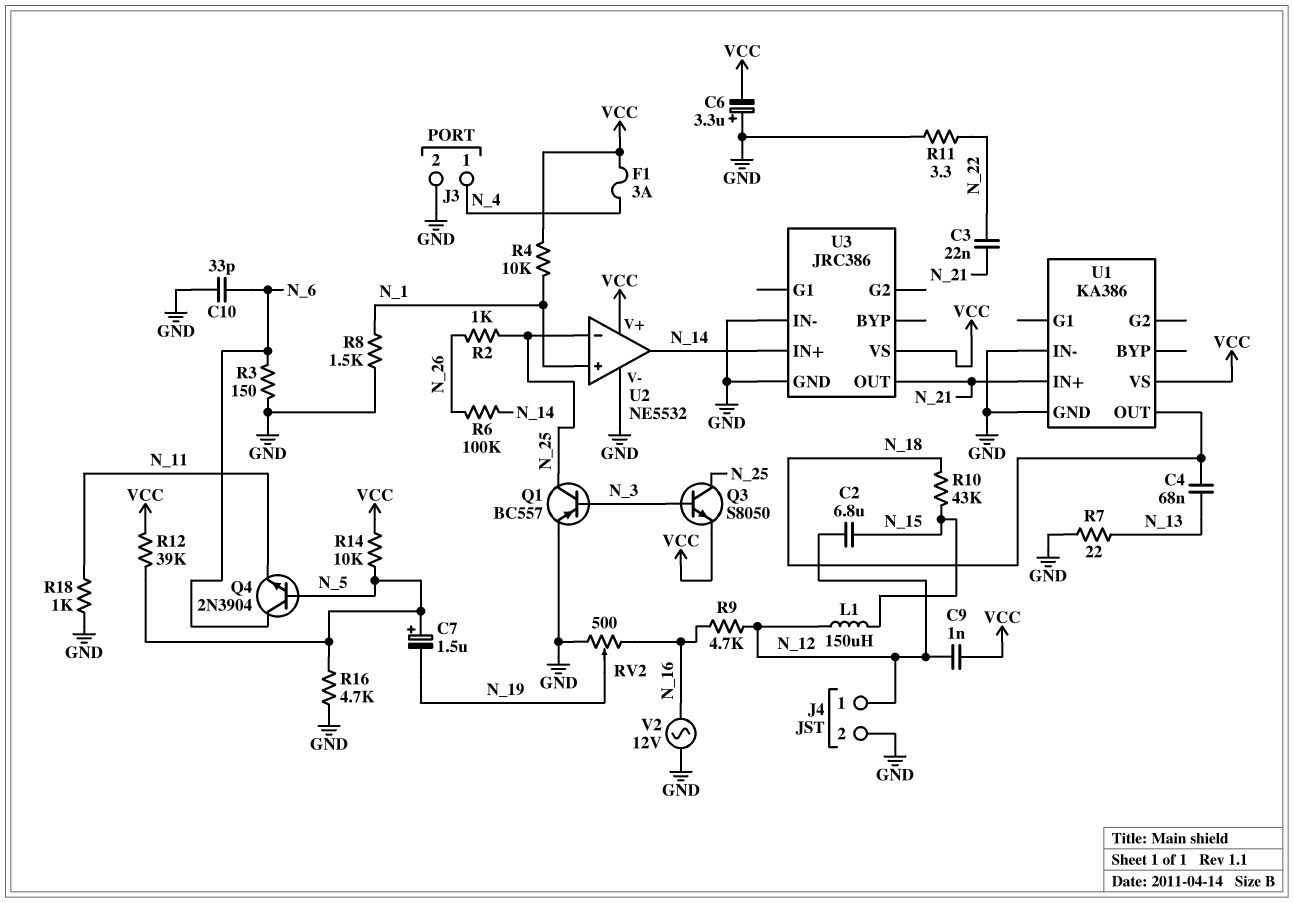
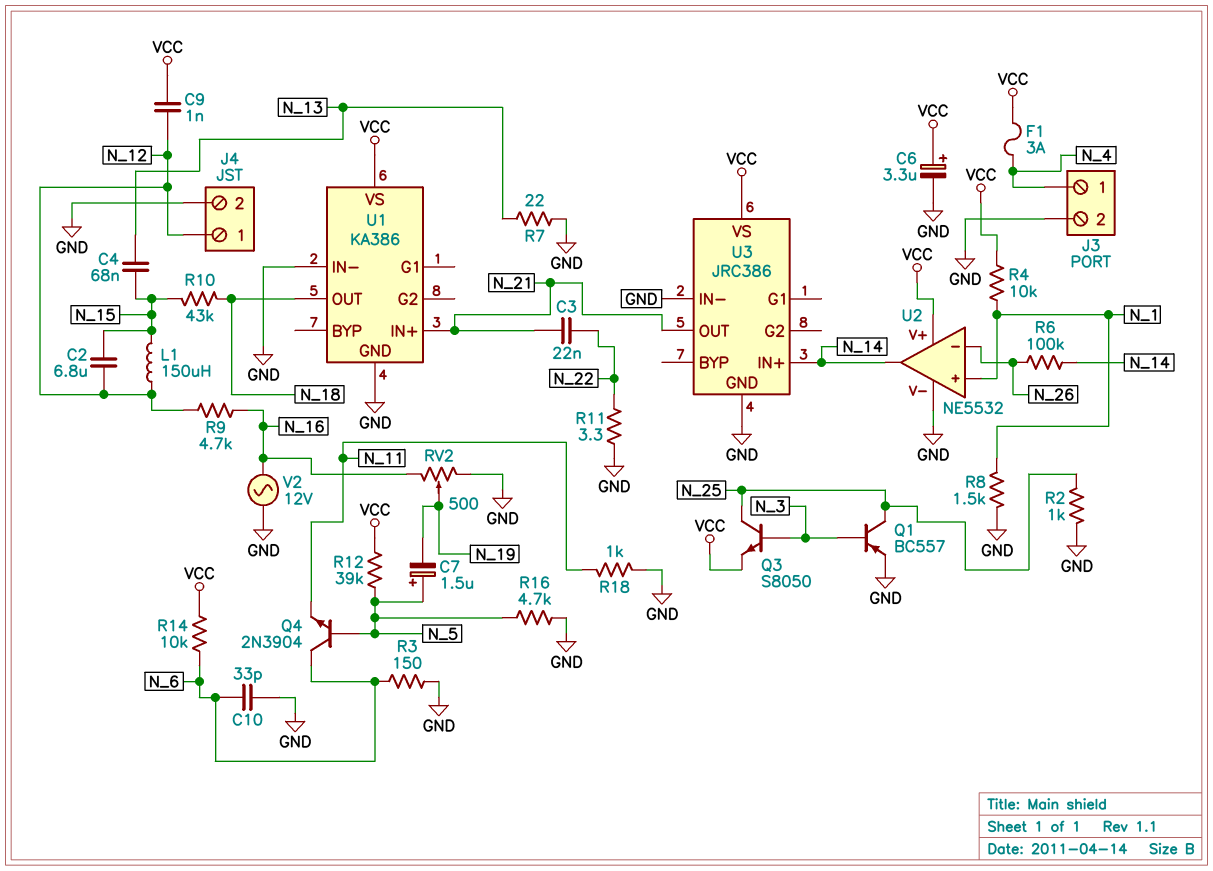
C4: 68nF (N_13, N_18) -> 68nF (N_13, N_15)
C6: 3.3uF (plus GND, minus VCC) -> 3.3uF (plus VCC, minus GND)
R2: 1k (N_25, N_26) -> 1k (GND, N_25)
R14: 10k (N_5, VCC) -> 10k (N_6, VCC)
U2 pin in-: N_25 -> N_26

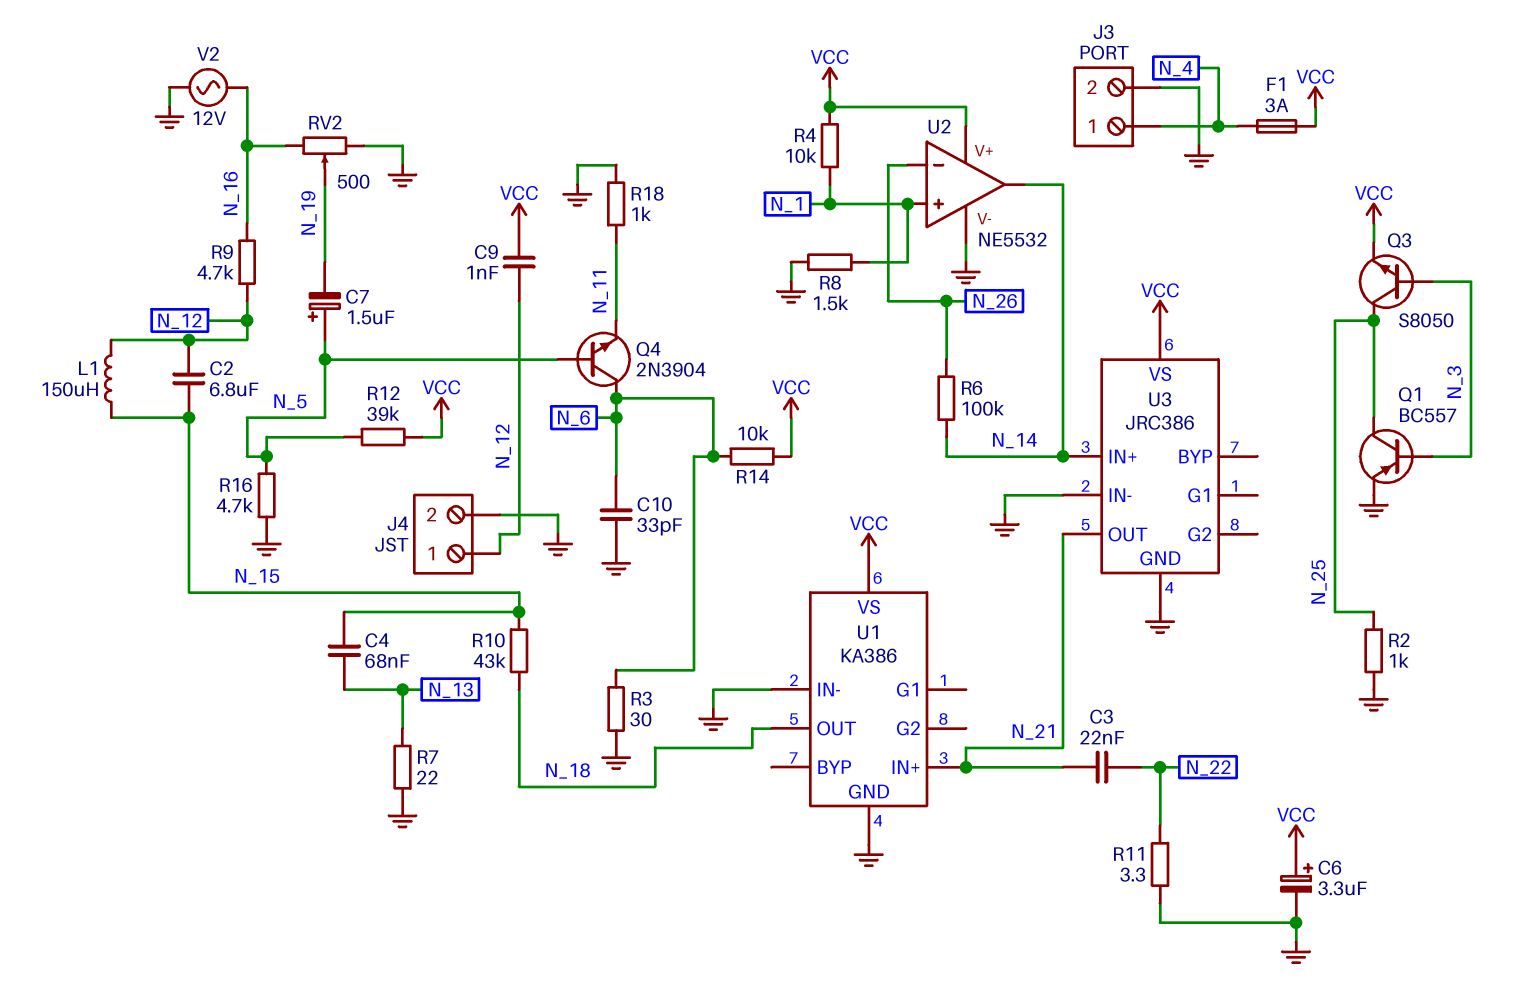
R3: 150 (GND, N_6) -> 30 (GND, N_6)

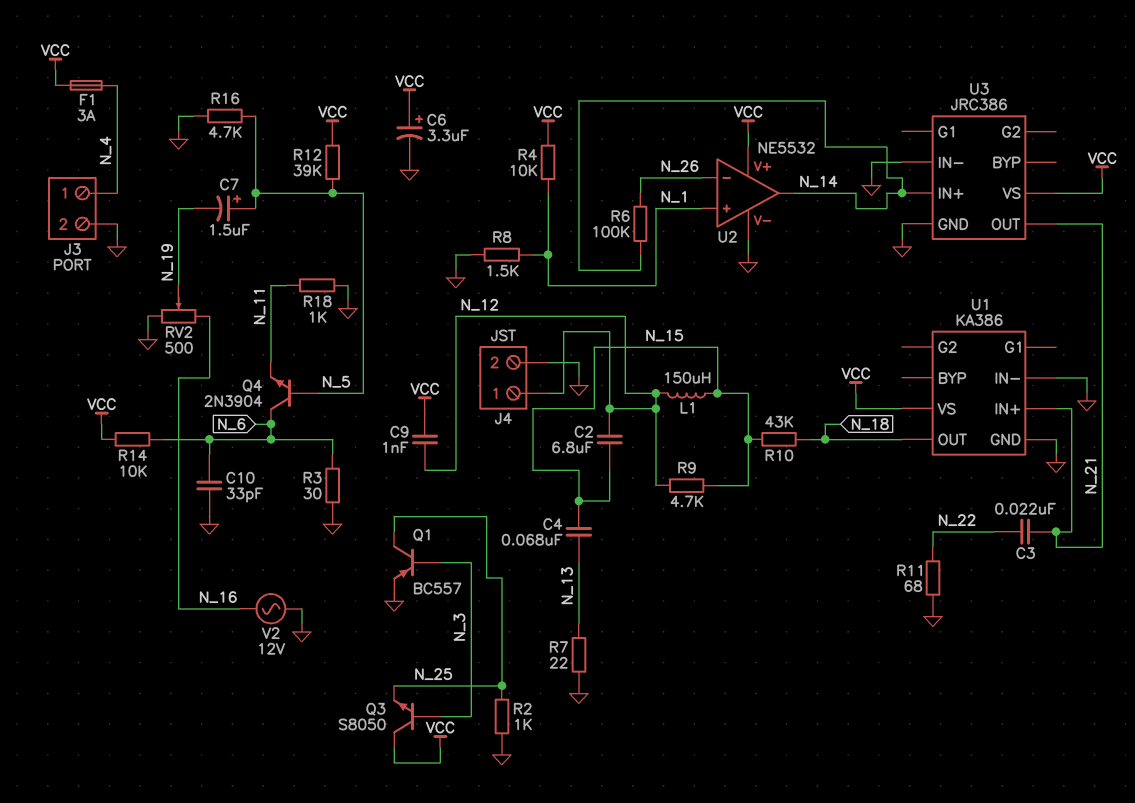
Q3: NPN S8050 (B N_3, C N_25, E VCC) -> NPN S8050 (B N_3, C VCC, E N_25)
R9: 4.7k (N_12, N_16) -> 4.7k (N_12, N_15)
R11: 3.3 (GND, N_22) -> 68 (GND, N_22)

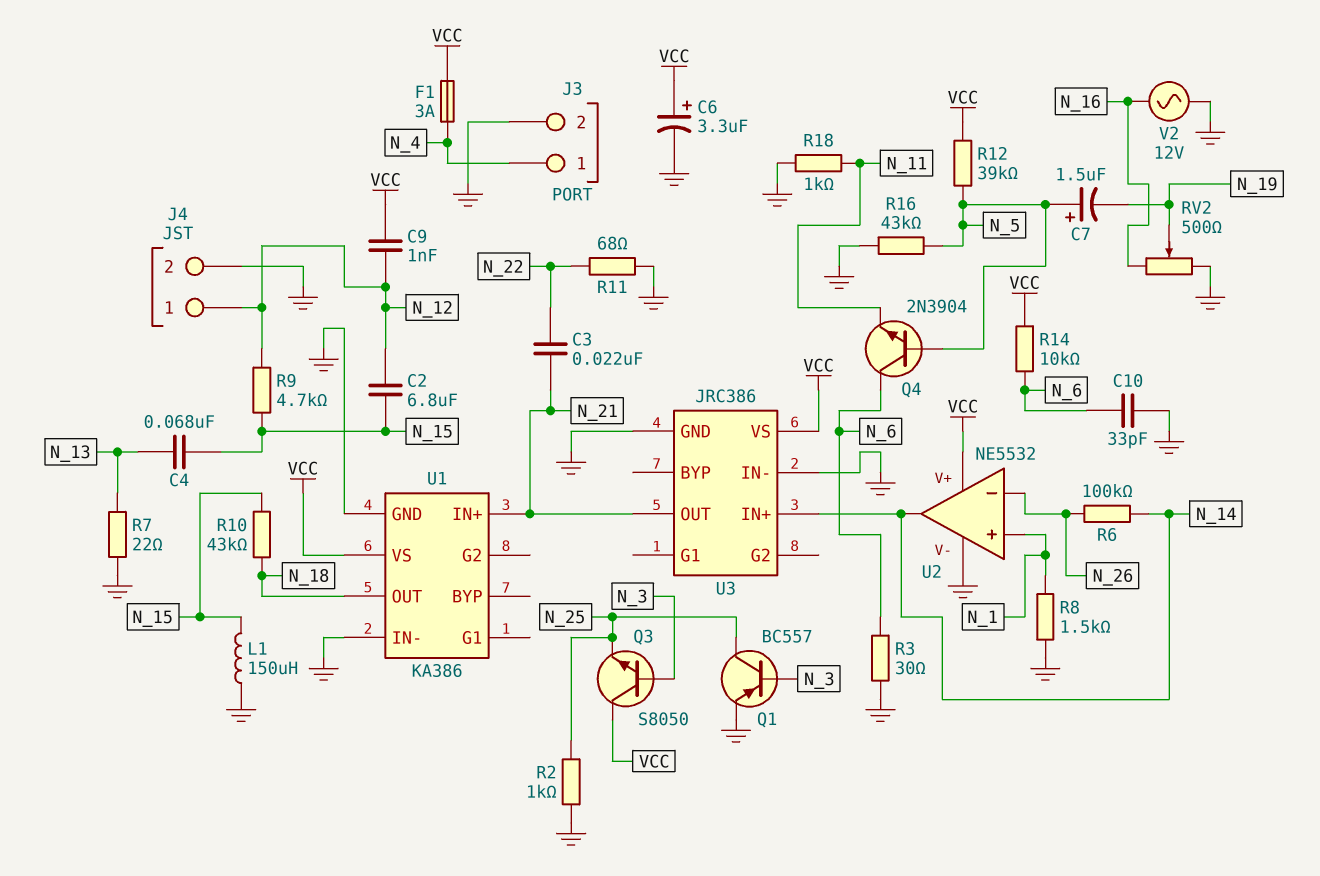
L1: 150uH (N_12, N_15) -> 150uH (GND, N_15)
R4: 10k (N_1, VCC) -> none
R16: 4.7k (GND, N_5) -> 43k (GND, N_5)

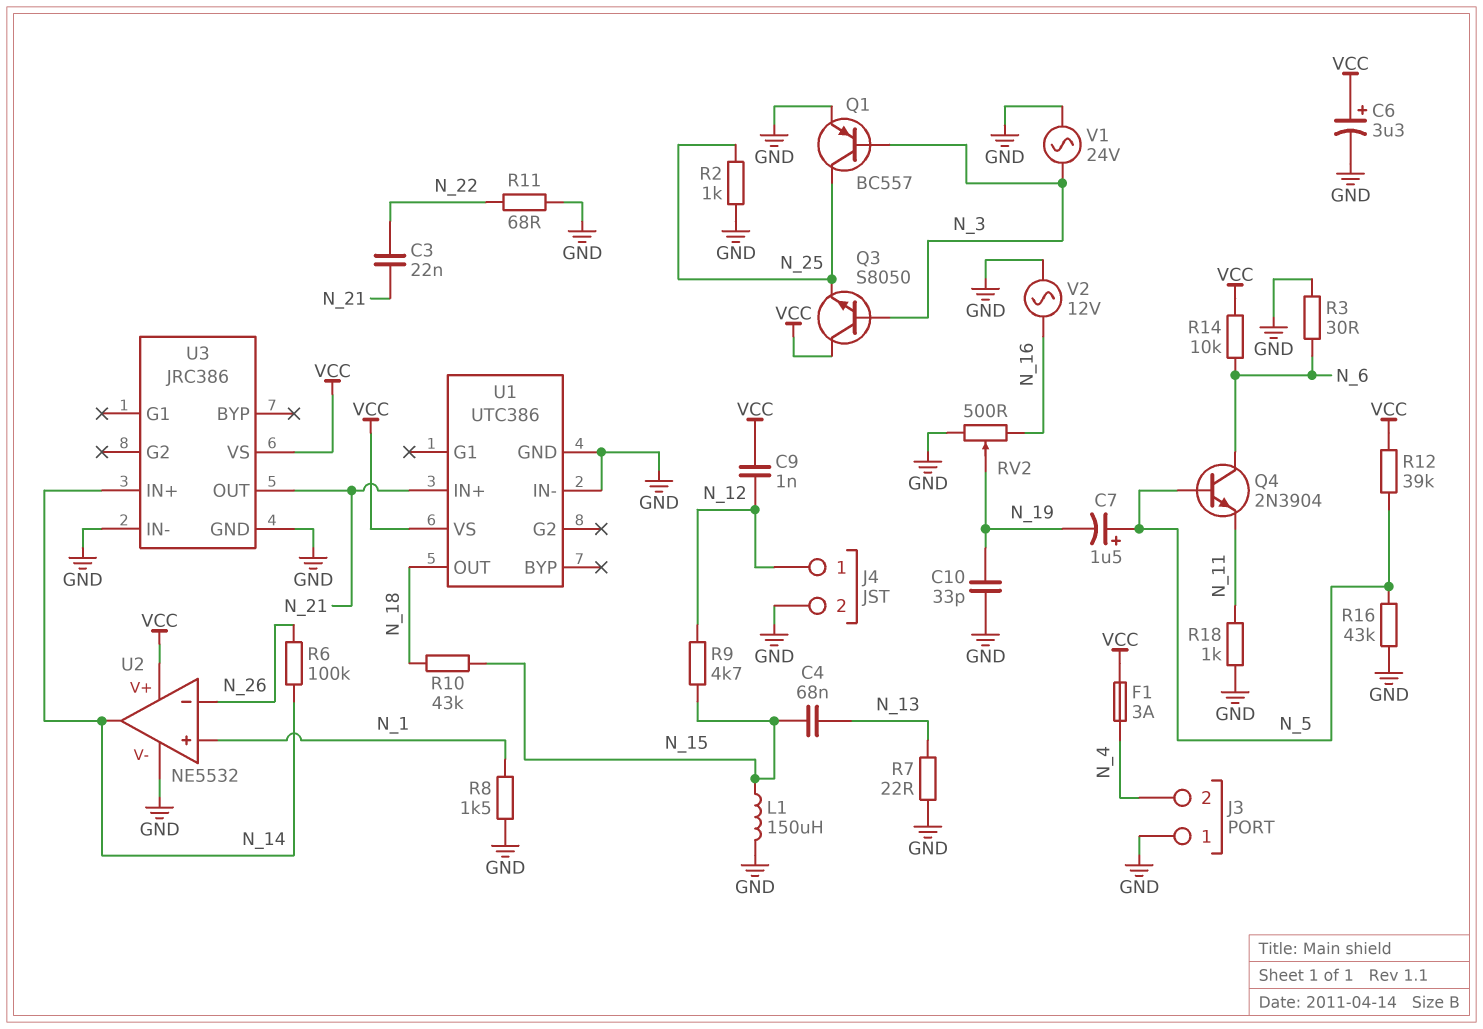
C2: 6.8uF (N_12, N_15) -> none
C10: 33pF (GND, N_6) -> 33pF (GND, N_19)
J3 pin 1: N_4 -> GND
J3 pin 2: GND -> N_4
U1: KA386 -> UTC386
V1: none -> AC 24V (GND, N_3)

